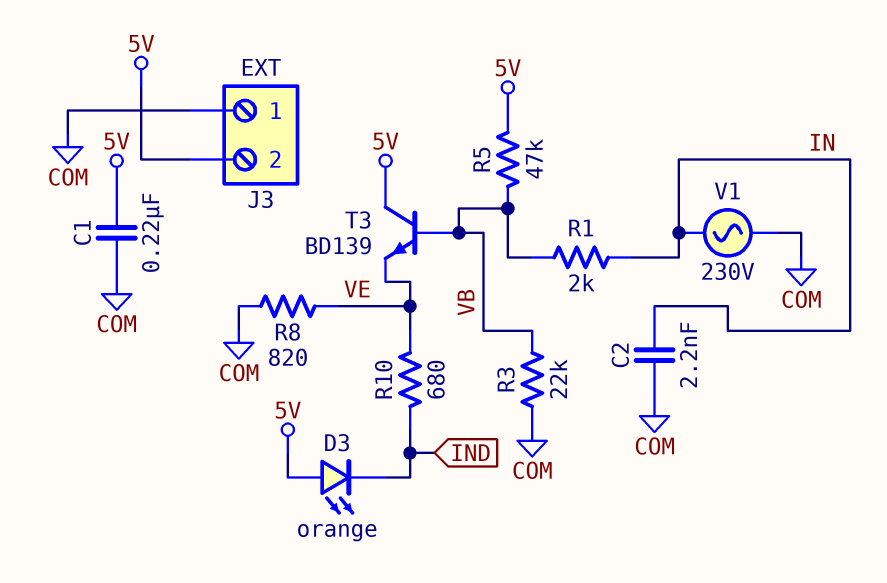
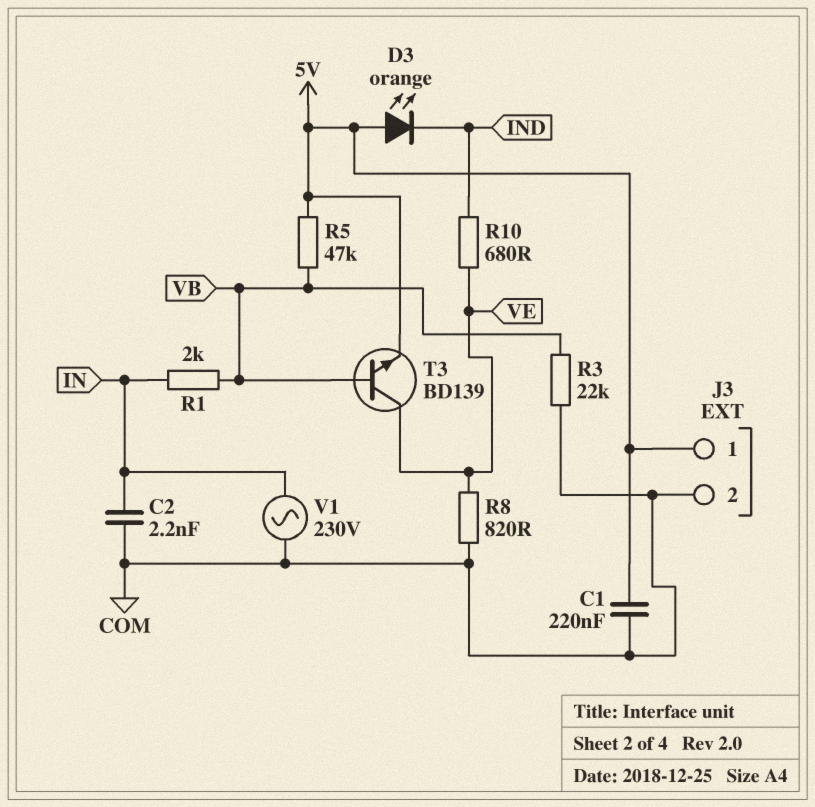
J3 pin 1: COM -> 5V
J3 pin 2: 5V -> COM
T3: NPN BD139 (B VB, C 5V, E VE) -> NPN BD139 (B VB, C VE, E 5V)

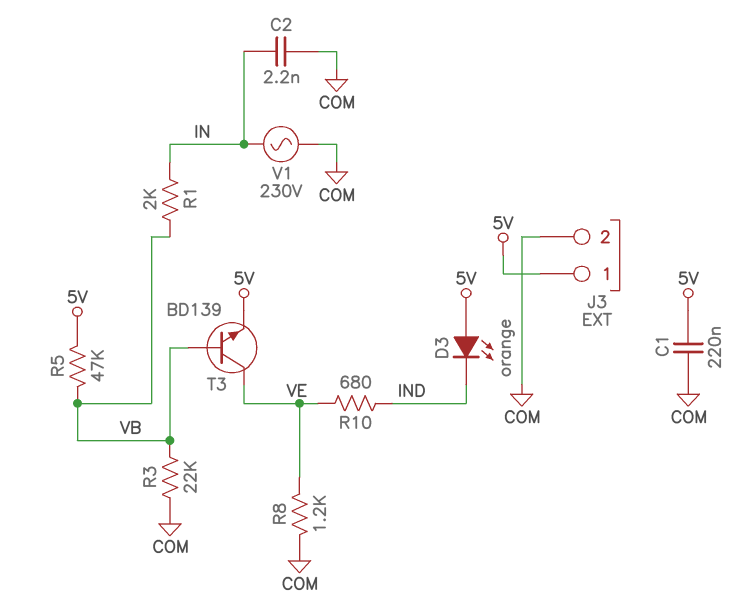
R8: 820 (COM, VE) -> 1.2k (COM, VE)

